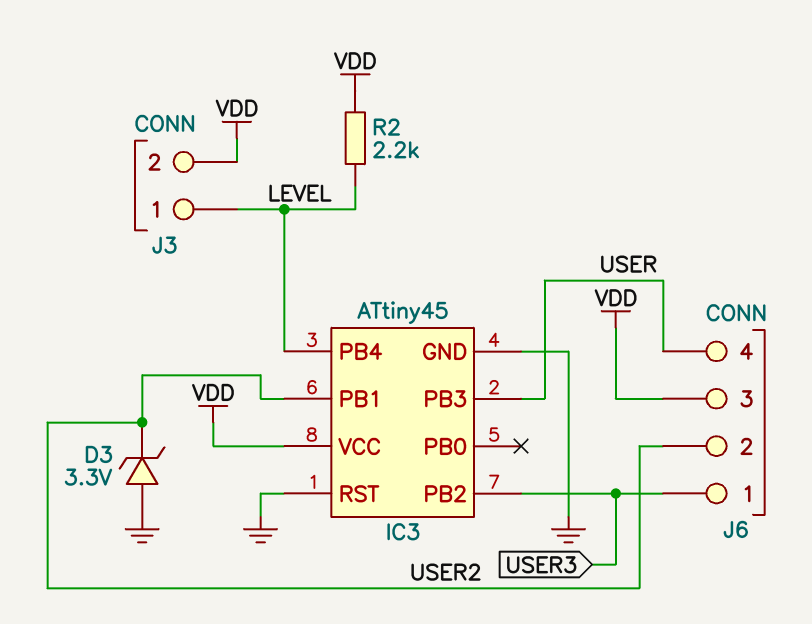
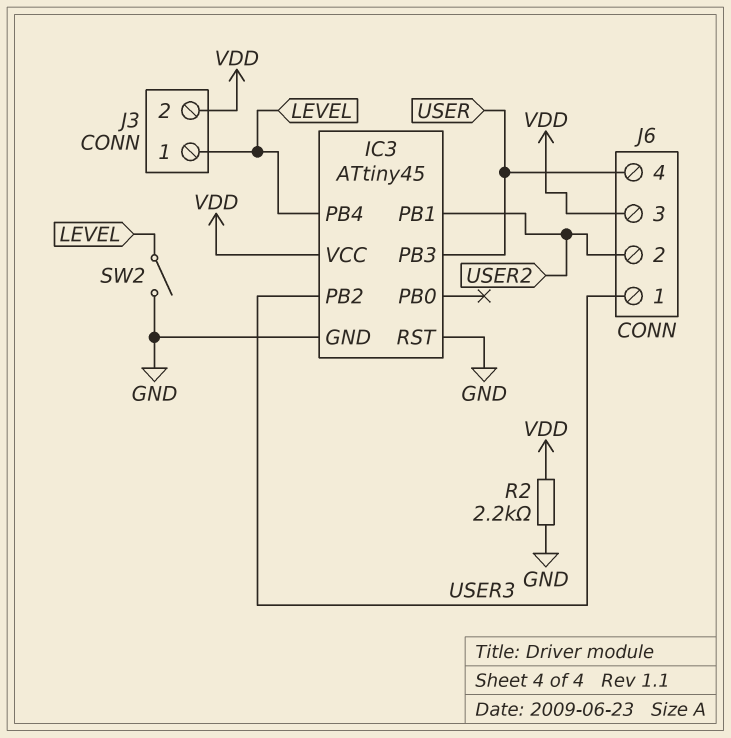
D3: zener 3.3V (A GND, K USER2) -> none
R2: 2.2k (LEVEL, VDD) -> 2.2k (GND, VDD)
SW2: none -> switch (GND, LEVEL)

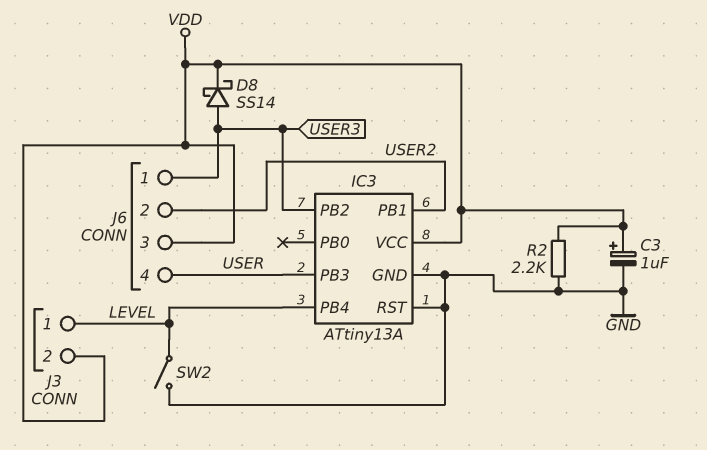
C3: none -> 1uF (plus VDD, minus GND)
D8: none -> schottky SS14 (A USER3, K VDD)
IC3: ATtiny45 -> ATtiny13A

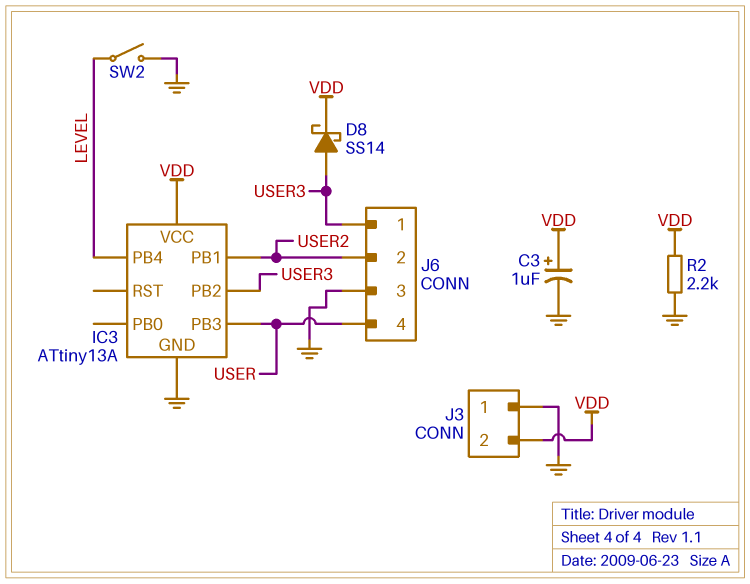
IC3 pin RST: GND -> none
J3 pin 1: LEVEL -> GND
J6 pin 3: VDD -> GND

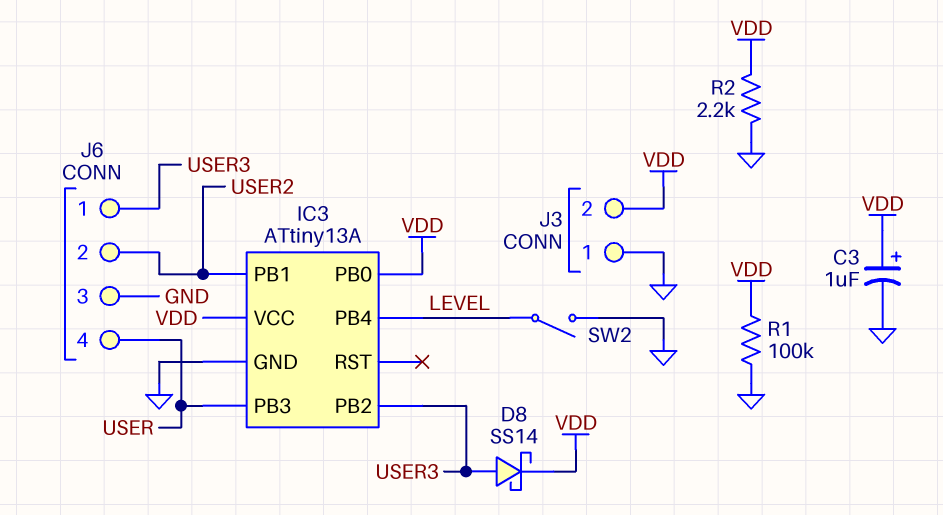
IC3 pin PB0: none -> VDD
R1: none -> 100k (GND, VDD)

